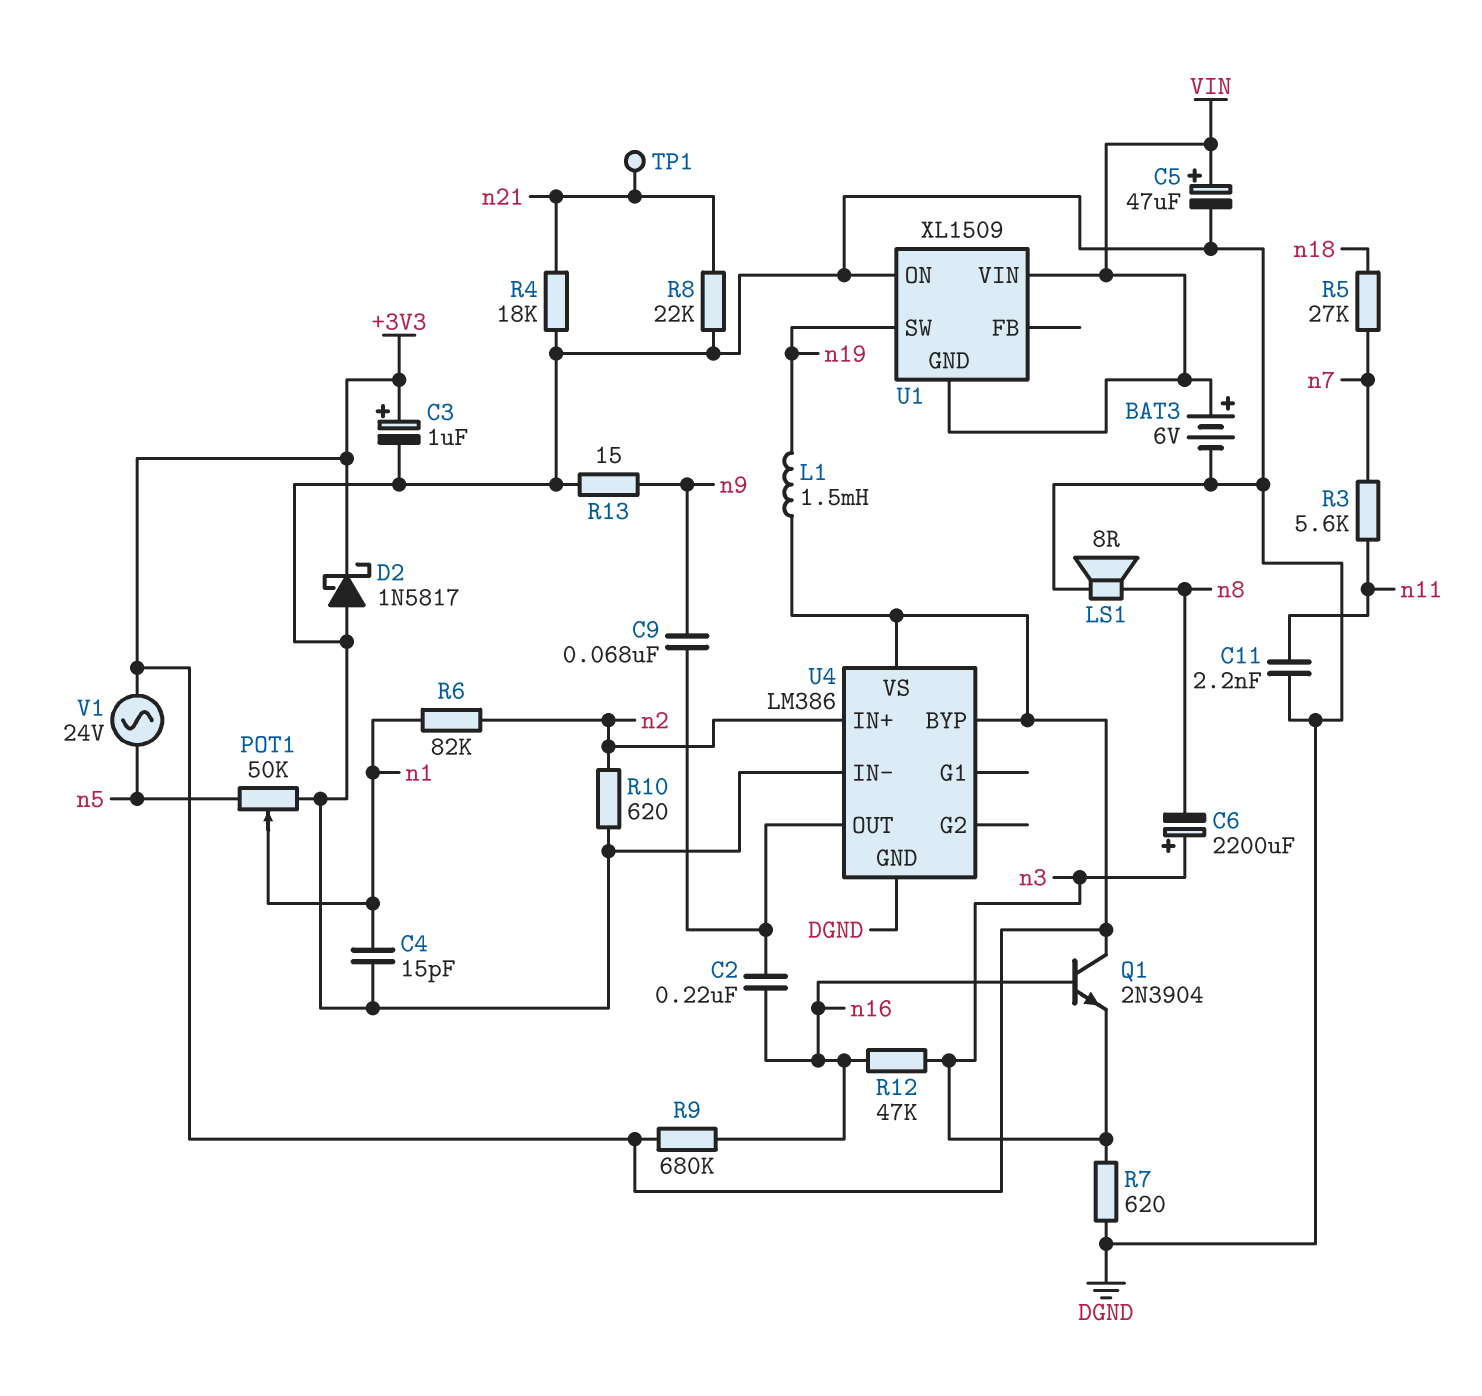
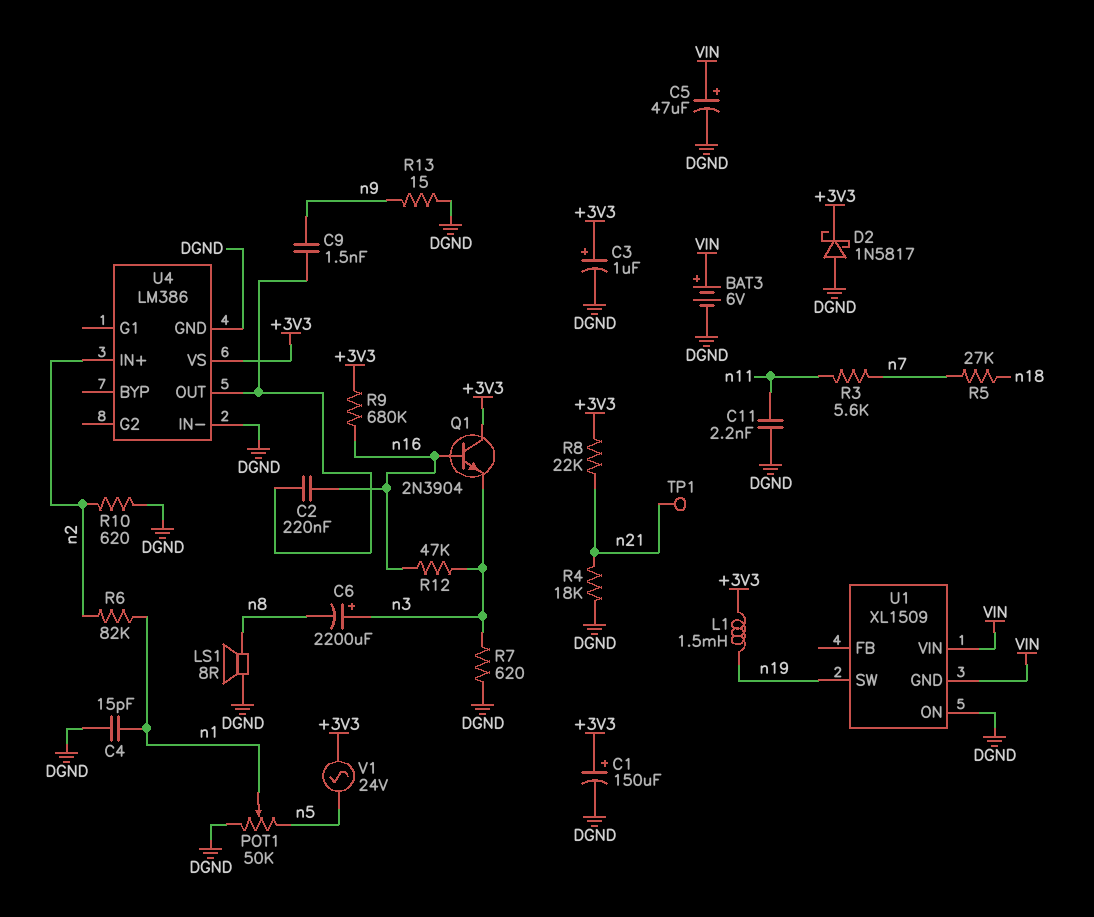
C1: none -> 150uF (plus +3V3, minus DGND)
C9: 68nF (U4/OUT, n9) -> 1.5nF (U4/OUT, n9)
R8: 22k (DGND, n21) -> 22k (+3V3, n21)
U4 pin BYP: +3V3 -> none

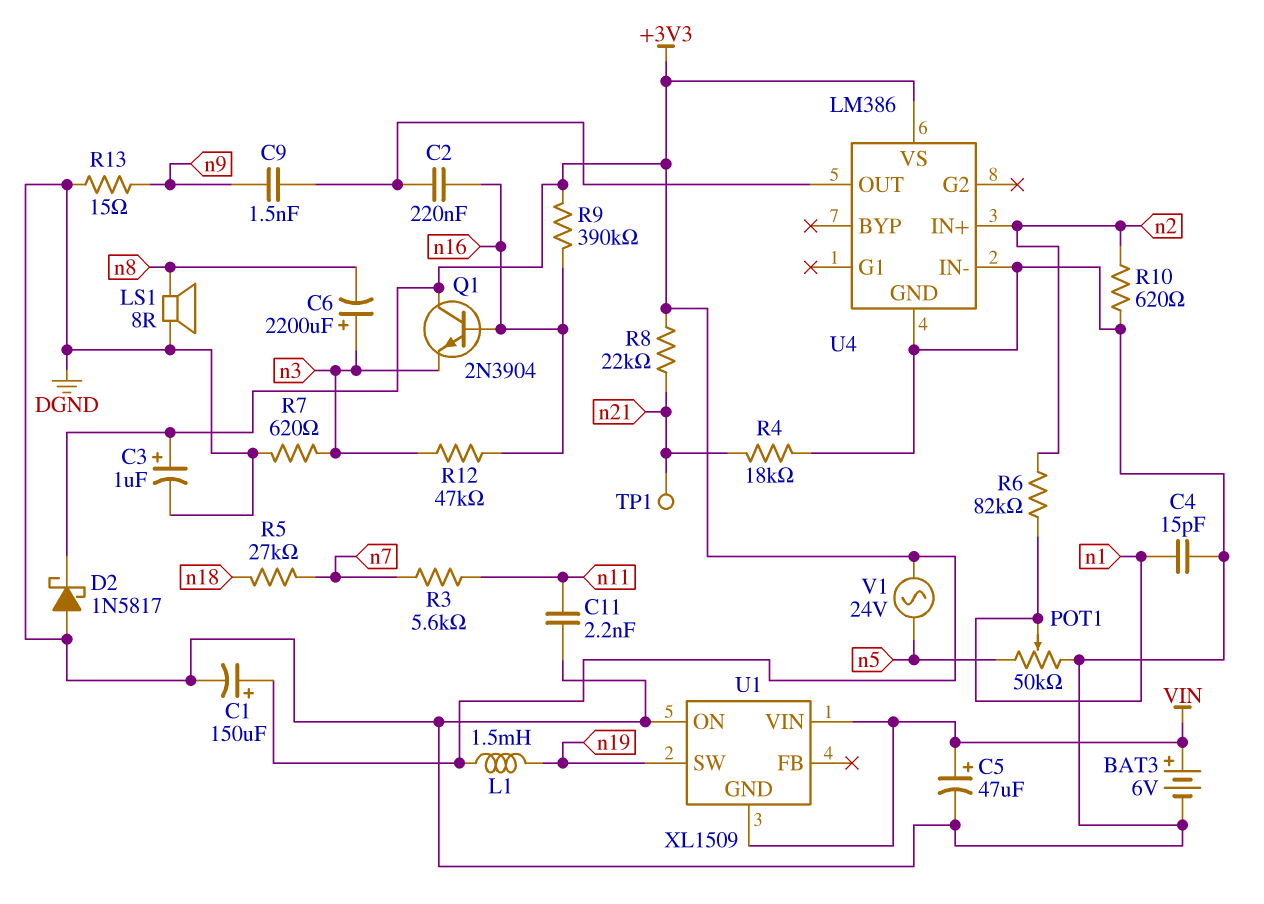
R9: 680k (+3V3, n16) -> 390k (+3V3, n16)

